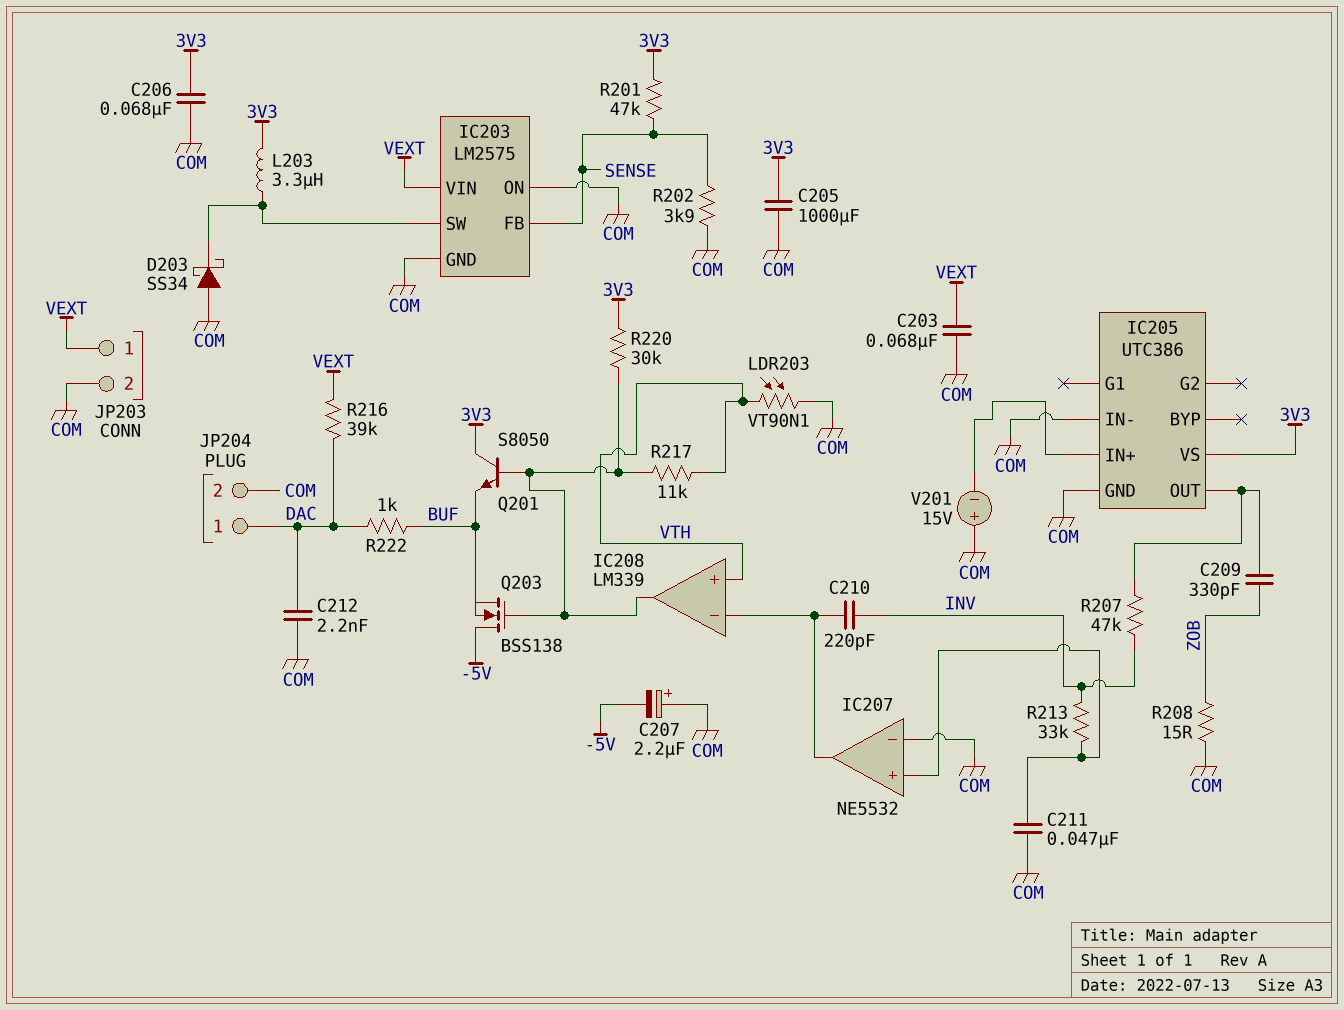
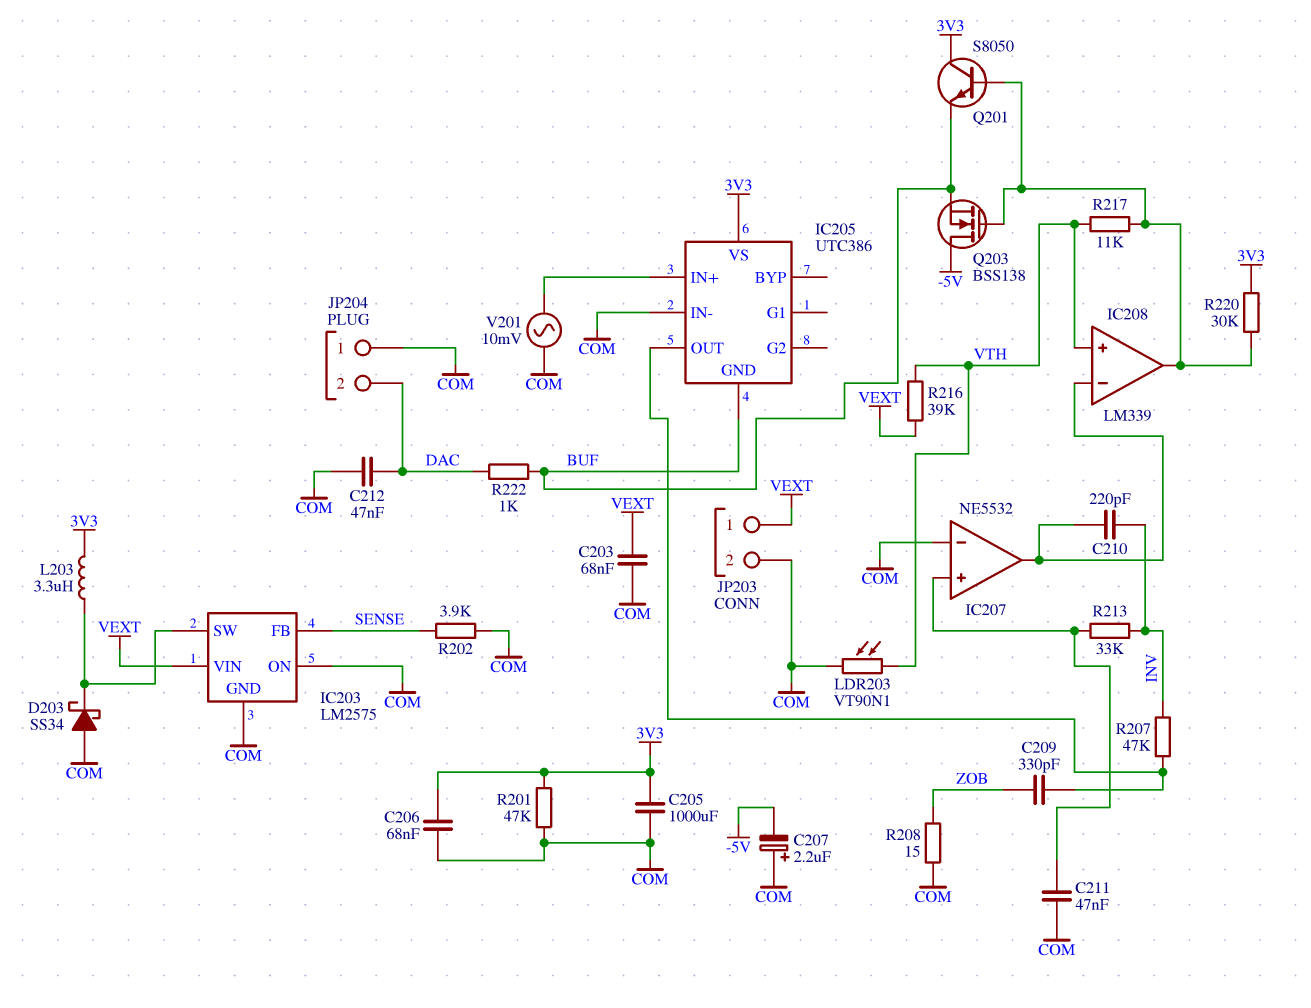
C212: 2.2nF (COM, DAC) -> 47nF (COM, DAC)
IC205 pin GND: COM -> BUF
JP204 pin 1: DAC -> COM
JP204 pin 2: COM -> DAC
R201: 47k (3V3, SENSE) -> 47k (3V3, COM)
R216: 39k (DAC, VEXT) -> 39k (VEXT, VTH)
V201: 15V (plus COM, minus IC205/IN+) -> AC 10mV (COM, IC205/IN+)

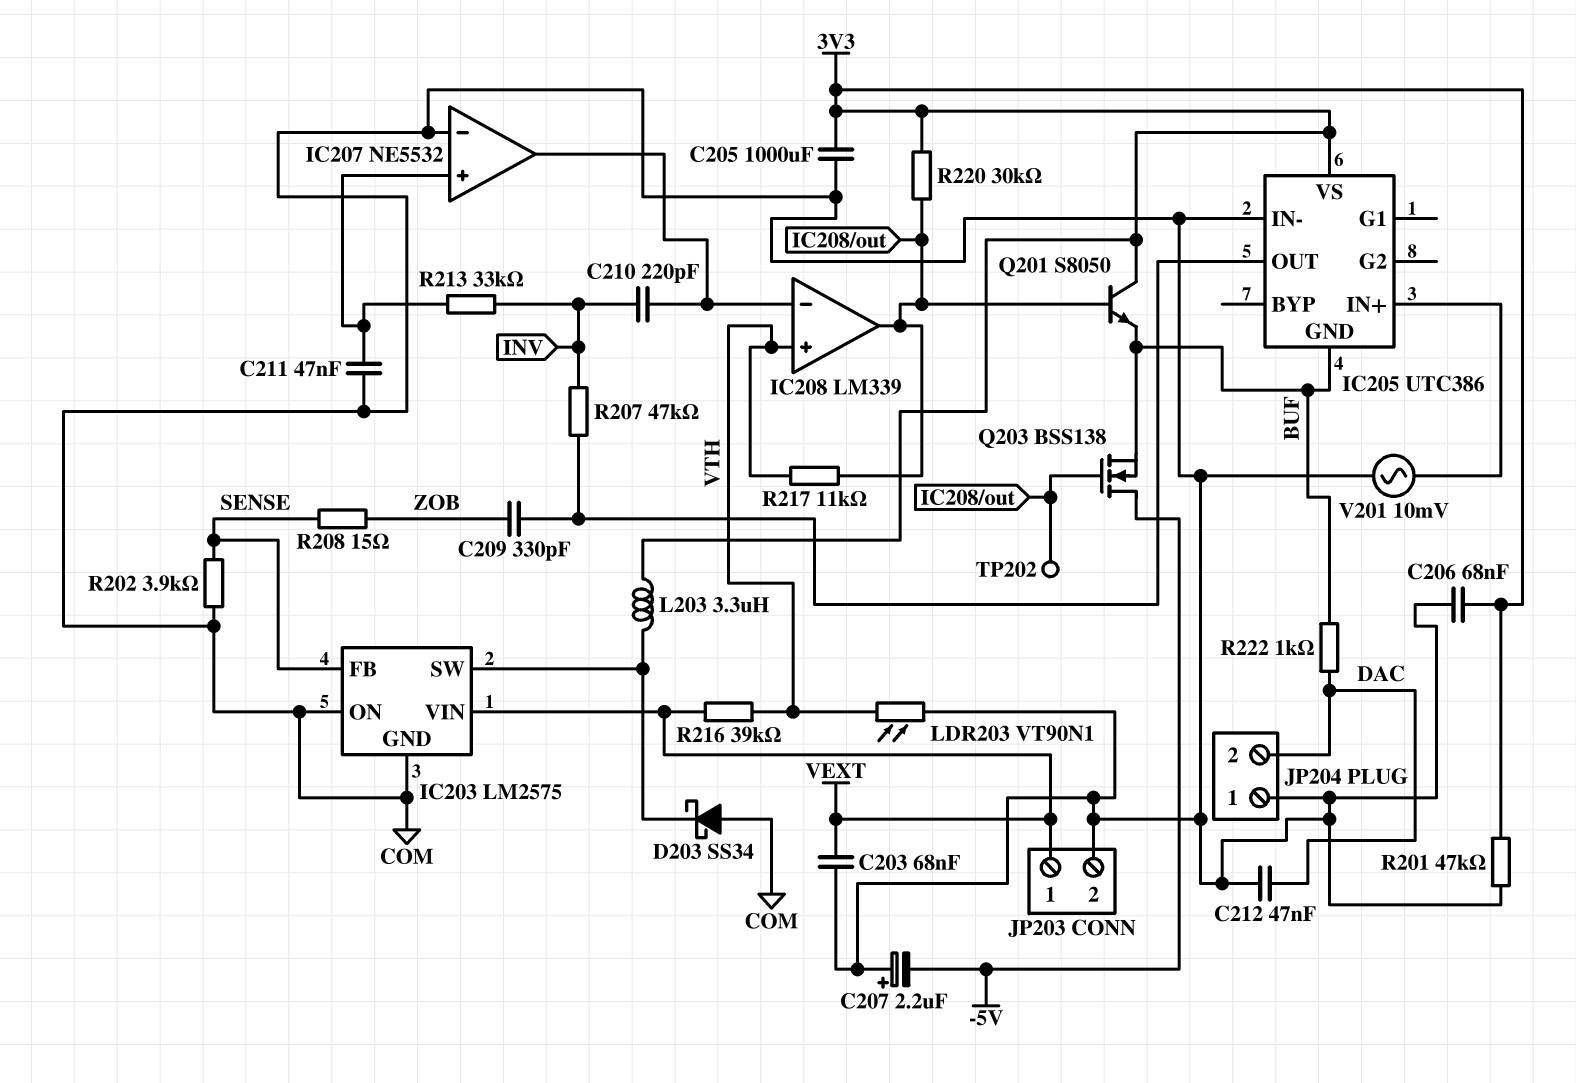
R208: 15 (COM, ZOB) -> 15 (SENSE, ZOB)
TP202: none -> test point (IC208/out)

